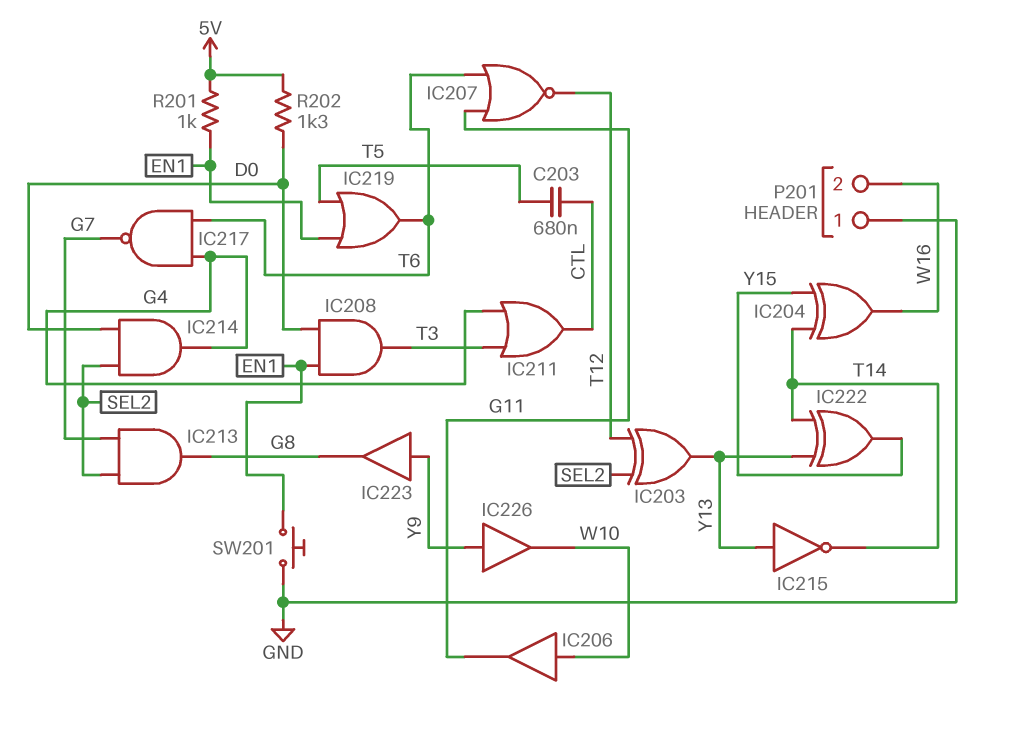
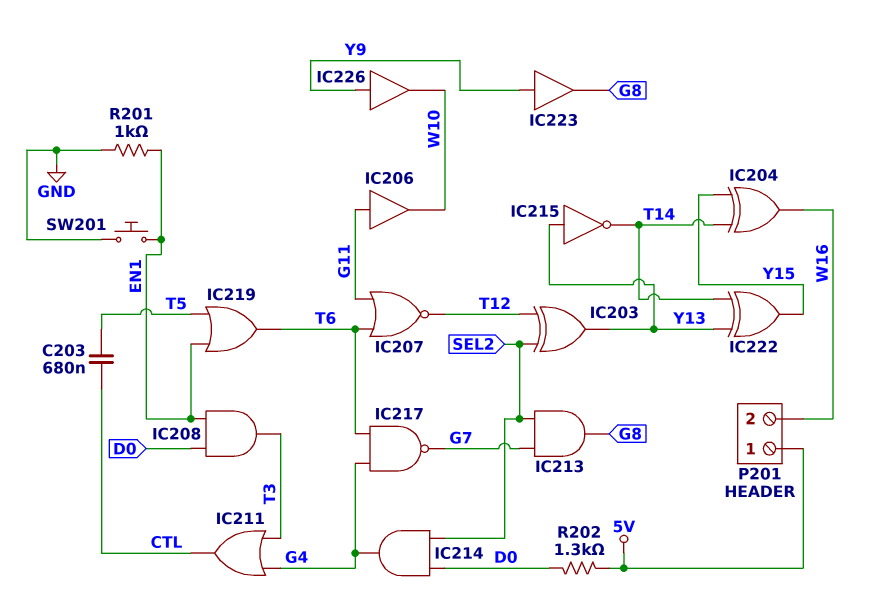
IC206: buffer (in W10, out G11) -> buffer (in G11, out W10)
P201 pin 1: GND -> 5V
R201: 1k (5V, EN1) -> 1k (EN1, GND)

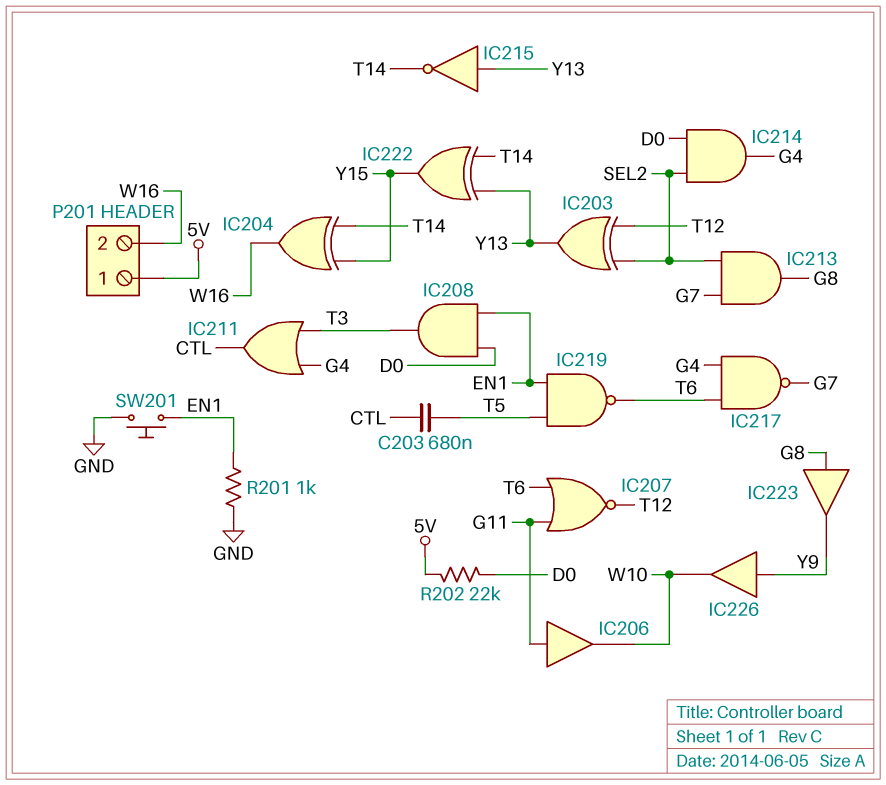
IC219: OR (in EN1, in T5, out T6) -> NAND (in EN1, in T5, out T6)
IC223: buffer (in Y9, out G8) -> buffer (in G8, out Y9)
R202: 1.3k (5V, D0) -> 22k (5V, D0)

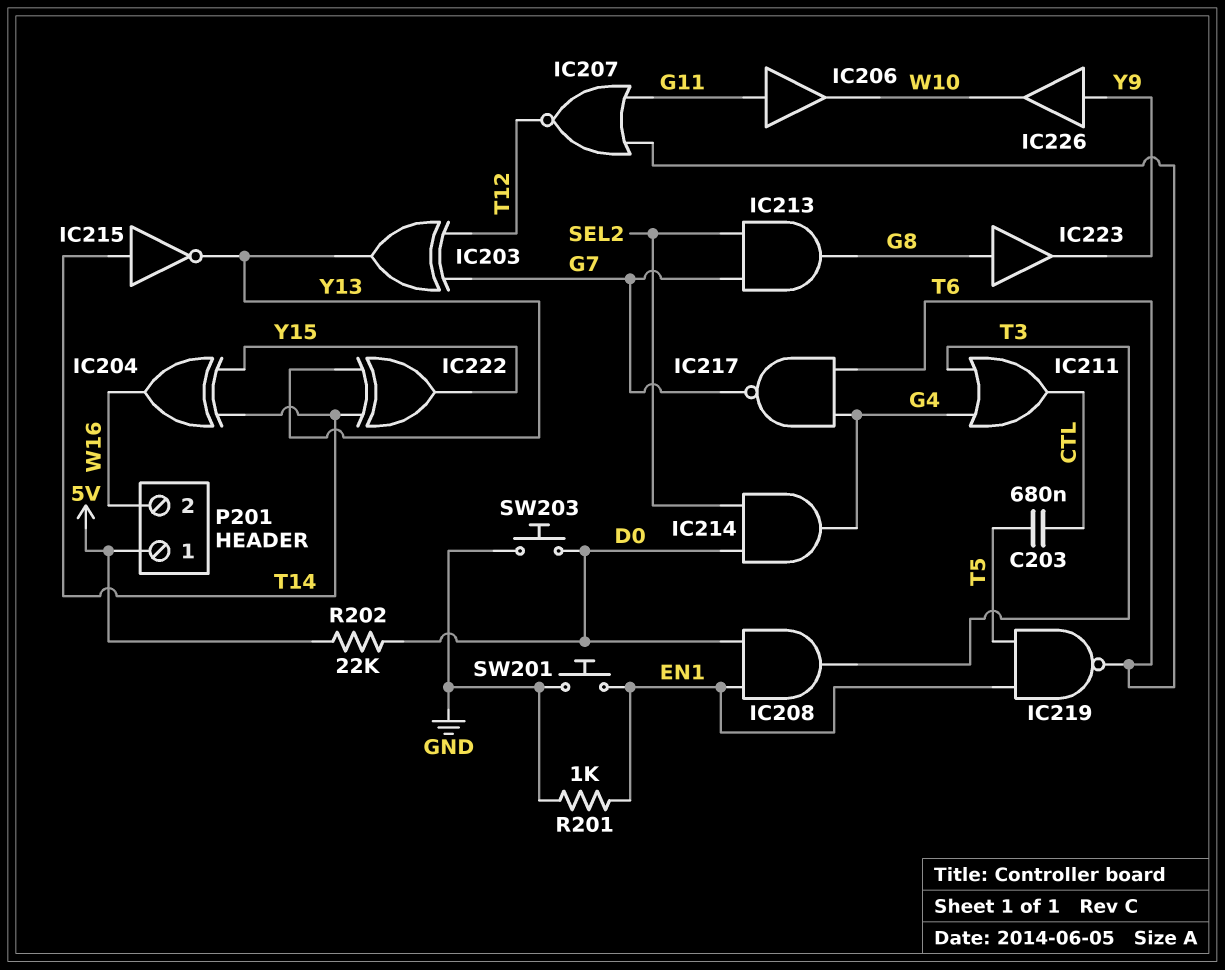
IC203: XOR (in SEL2, in T12, out Y13) -> XOR (in G7, in T12, out Y13)
IC215: NOT (in Y13, out T14) -> NOT (in T14, out Y13)
SW203: none -> button (D0, GND)

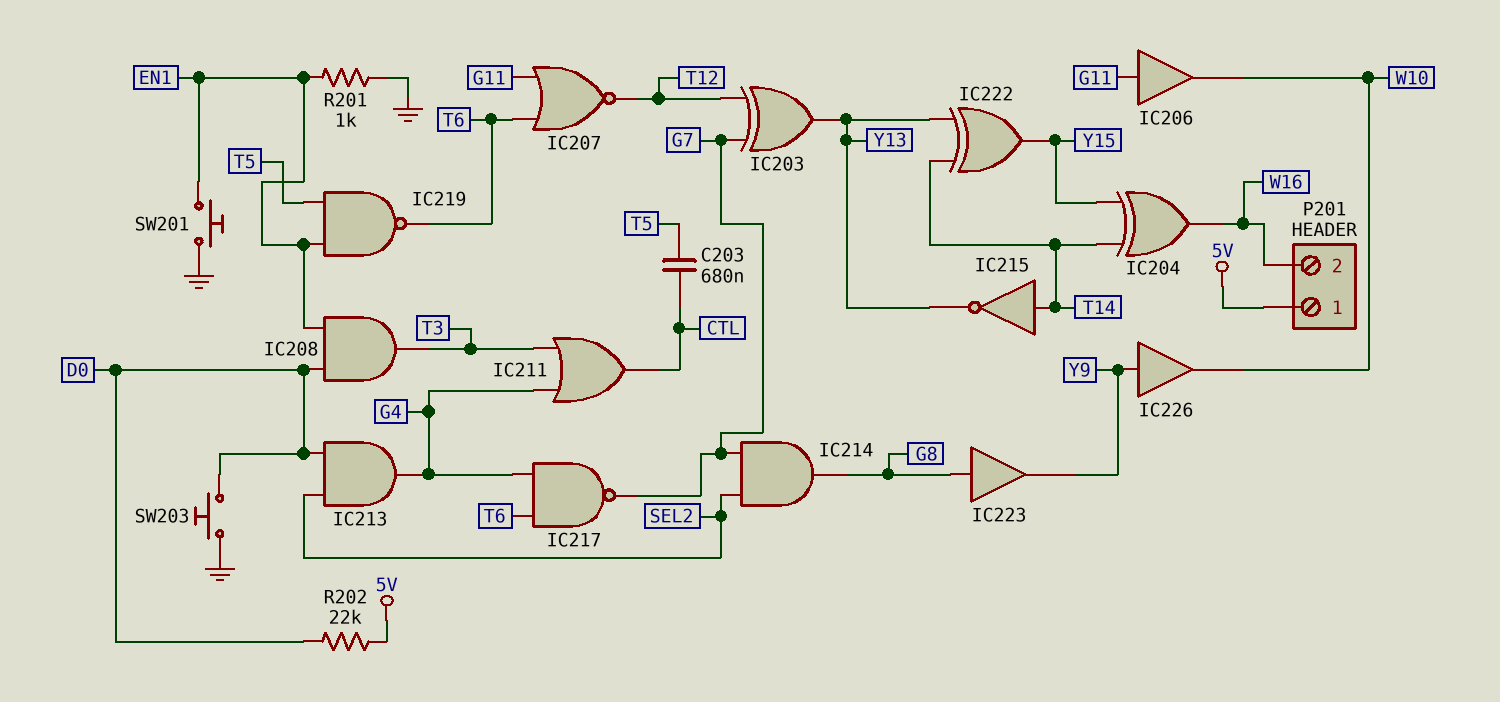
IC213: AND (in G7, in SEL2, out G8) -> AND (in D0, in SEL2, out G4)
IC214: AND (in D0, in SEL2, out G4) -> AND (in G7, in SEL2, out G8)

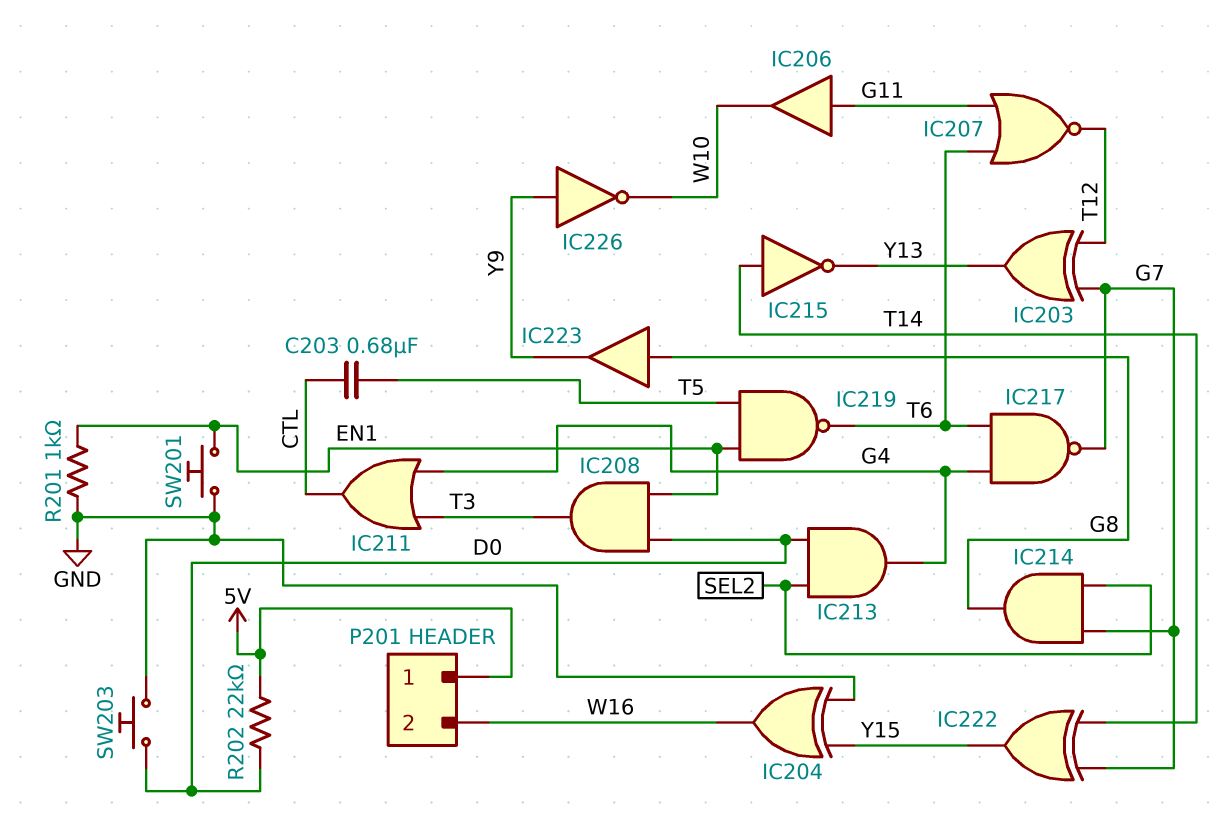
IC204: XOR (in T14, in Y15, out W16) -> XOR (in GND, in Y15, out W16)
IC222: XOR (in T14, in Y13, out Y15) -> XOR (in G7, in T14, out Y15)
IC226: buffer (in Y9, out W10) -> NOT (in Y9, out W10)

